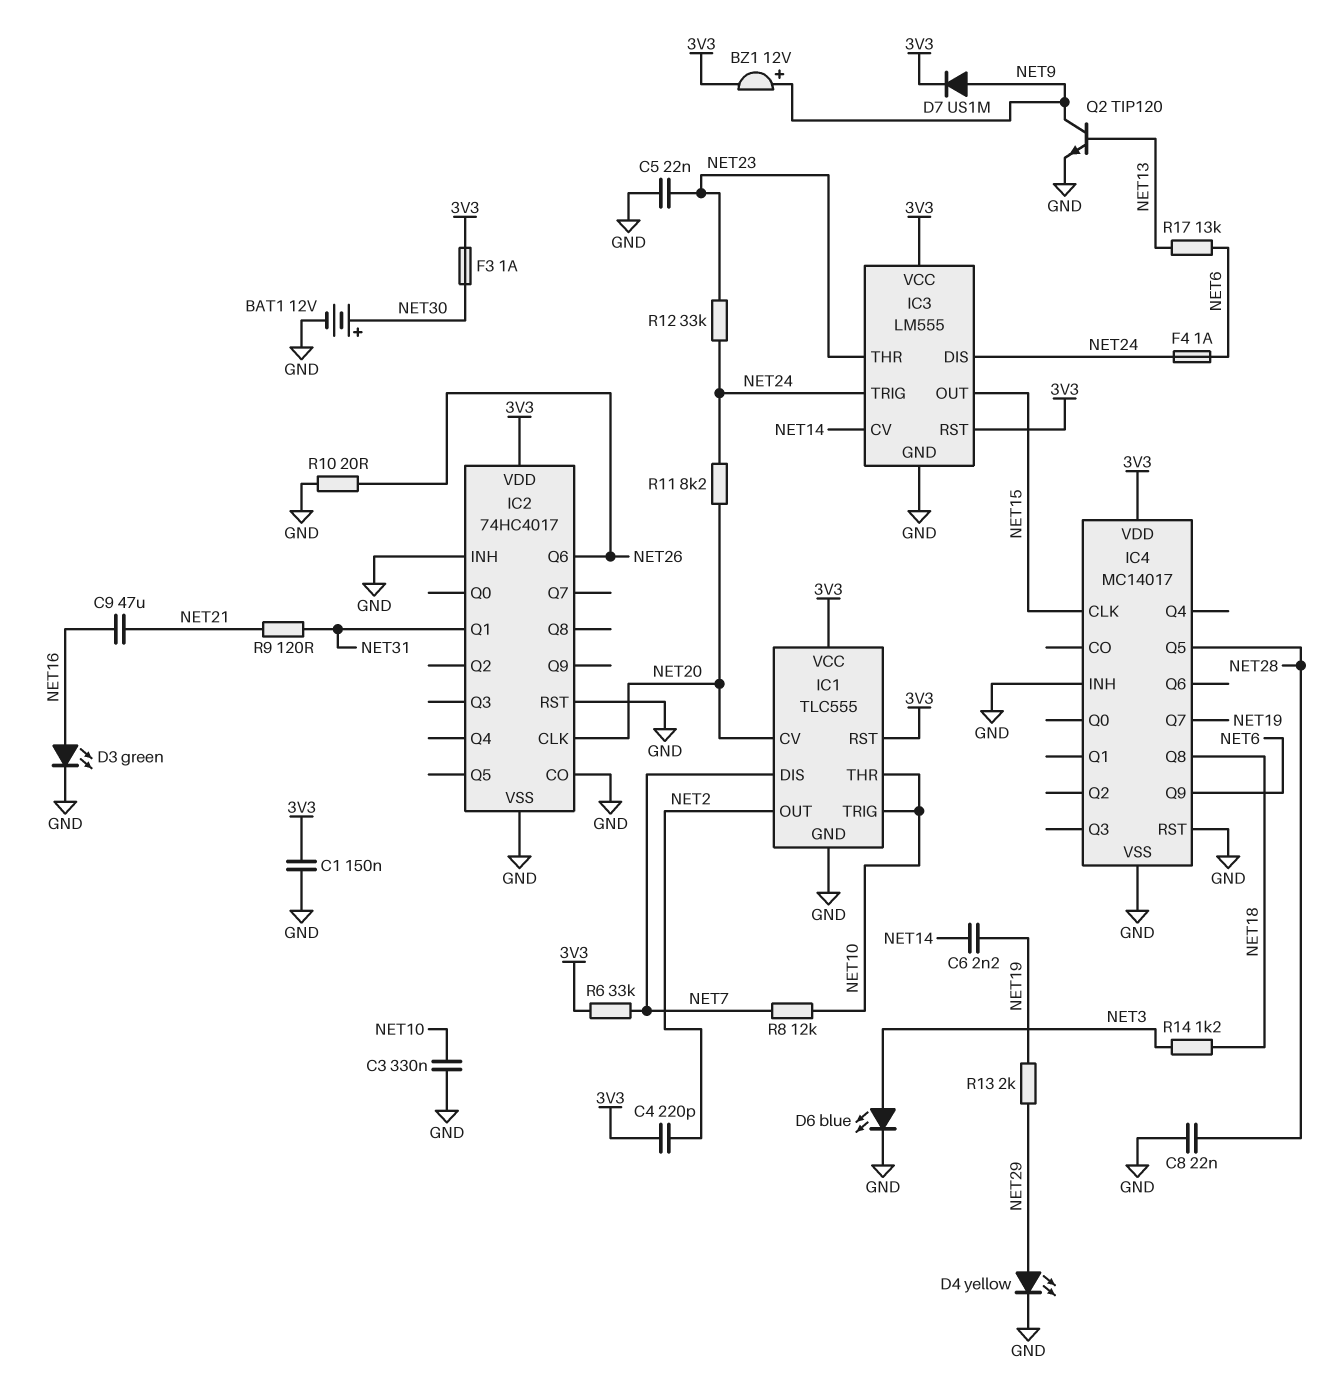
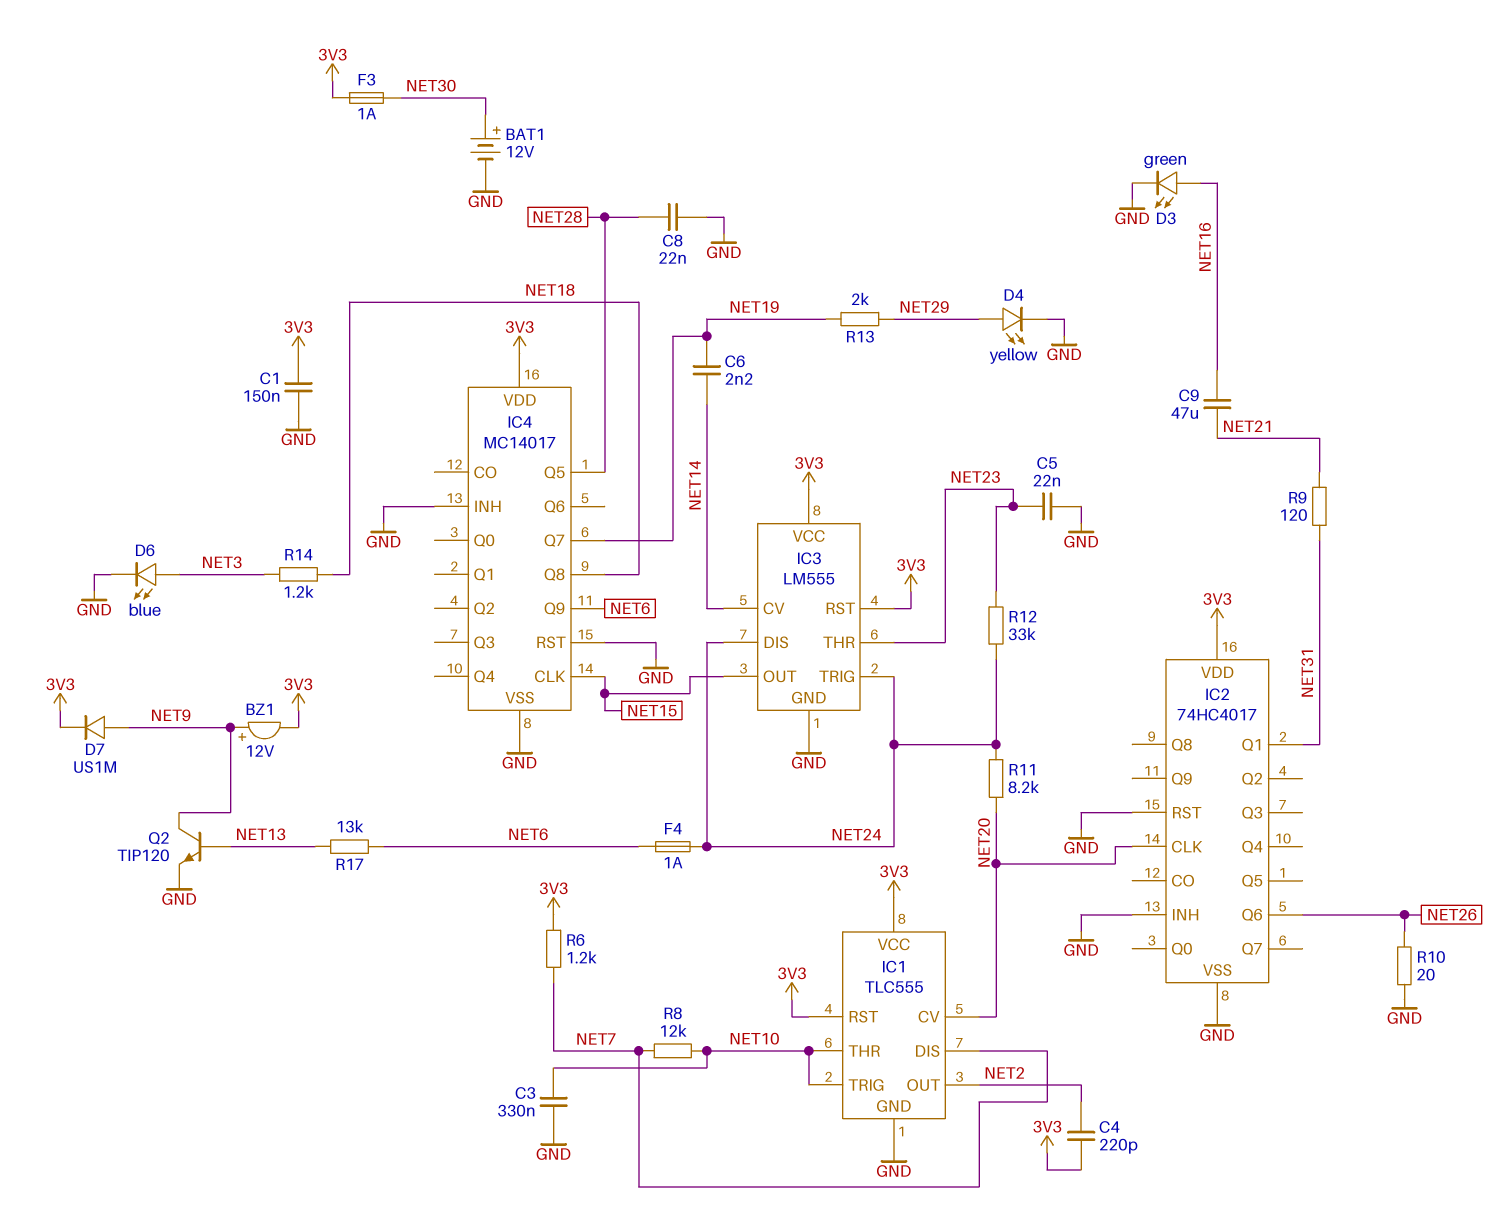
IC2 pin CO: GND -> none
R6: 33k (3V3, NET7) -> 1.2k (3V3, NET7)

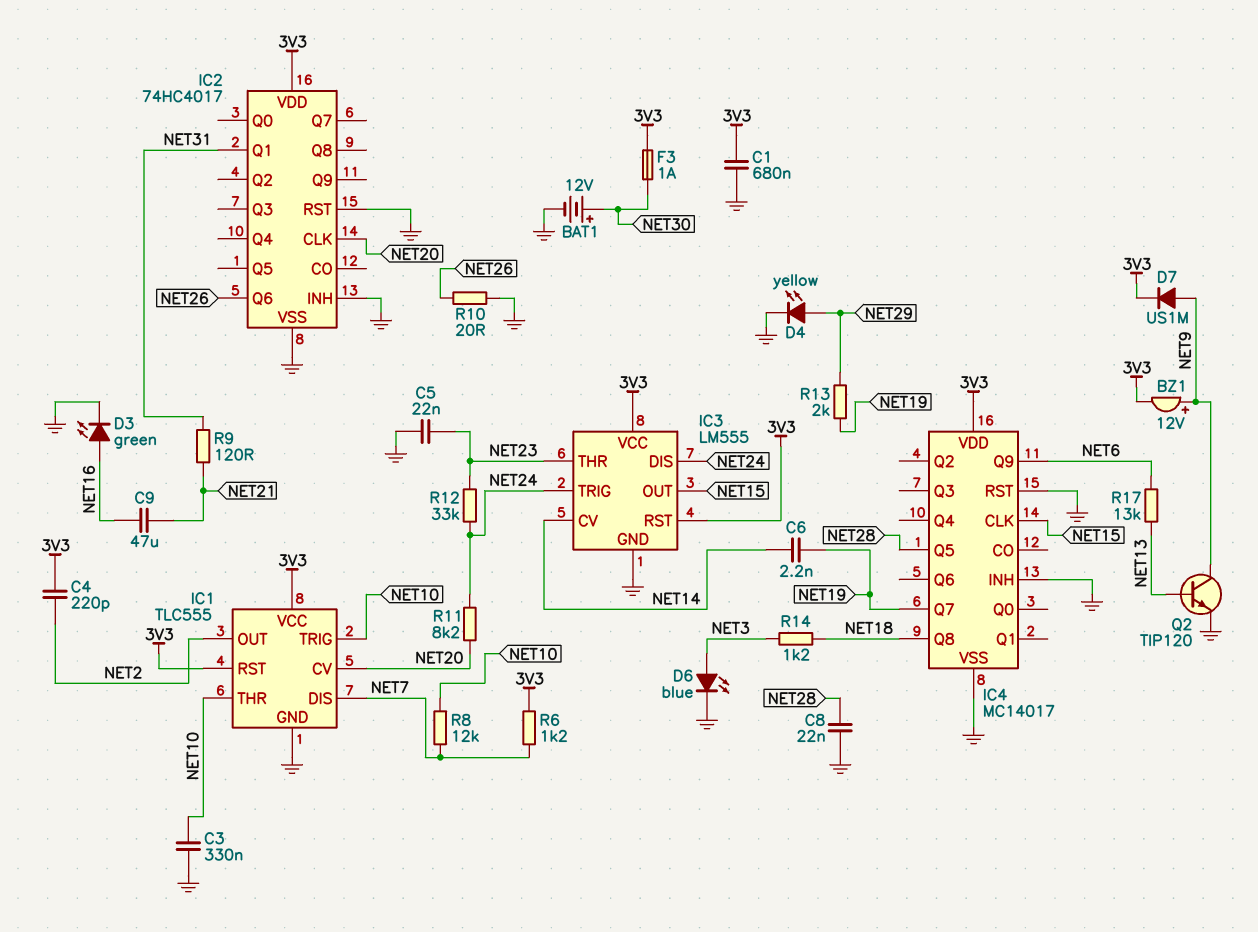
C1: 150nF (3V3, GND) -> 680nF (3V3, GND)
F4: 1A (NET6, NET24) -> none

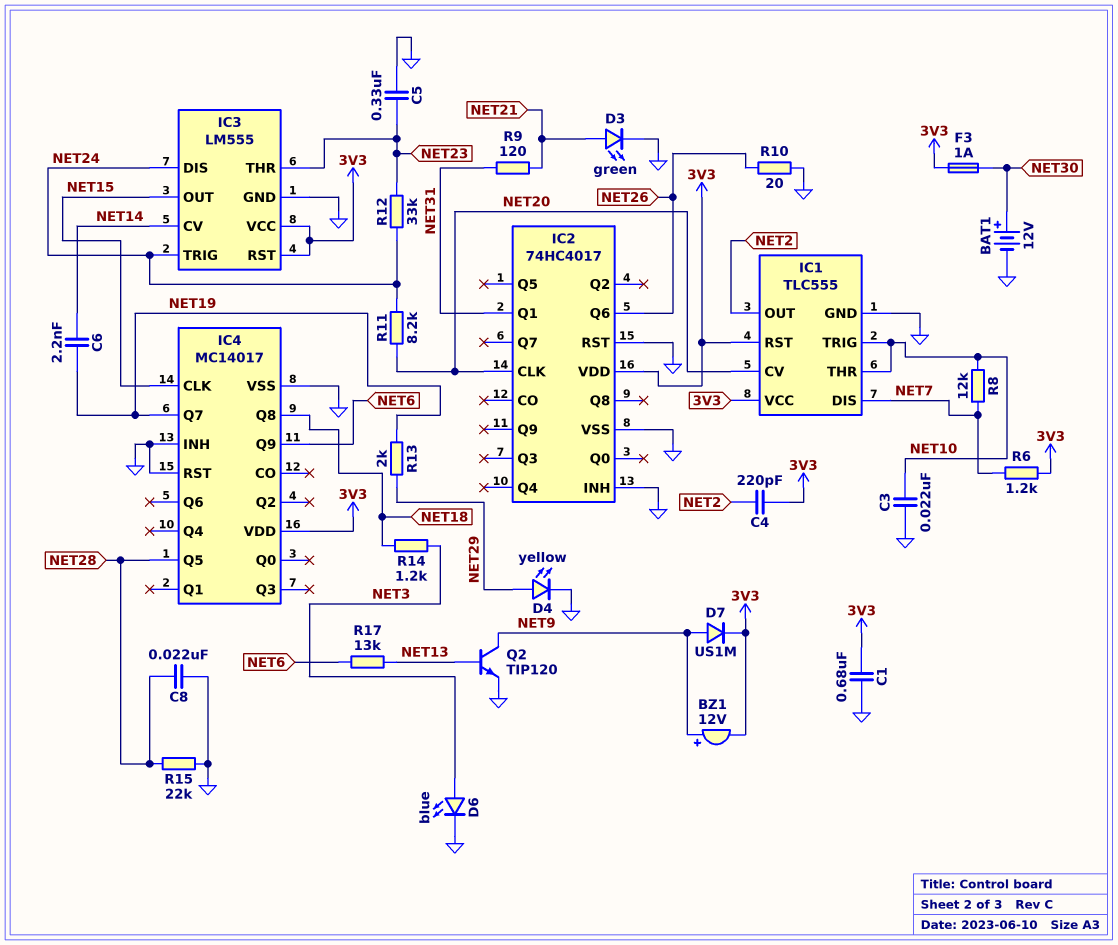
C3: 330nF (GND, NET10) -> 22nF (GND, NET10)
C5: 22nF (GND, NET23) -> 330nF (GND, NET23)
C9: 47uF (NET16, NET21) -> none
D3: LED green (A NET16, K GND) -> LED green (A NET21, K GND)
R15: none -> 22k (GND, NET28)

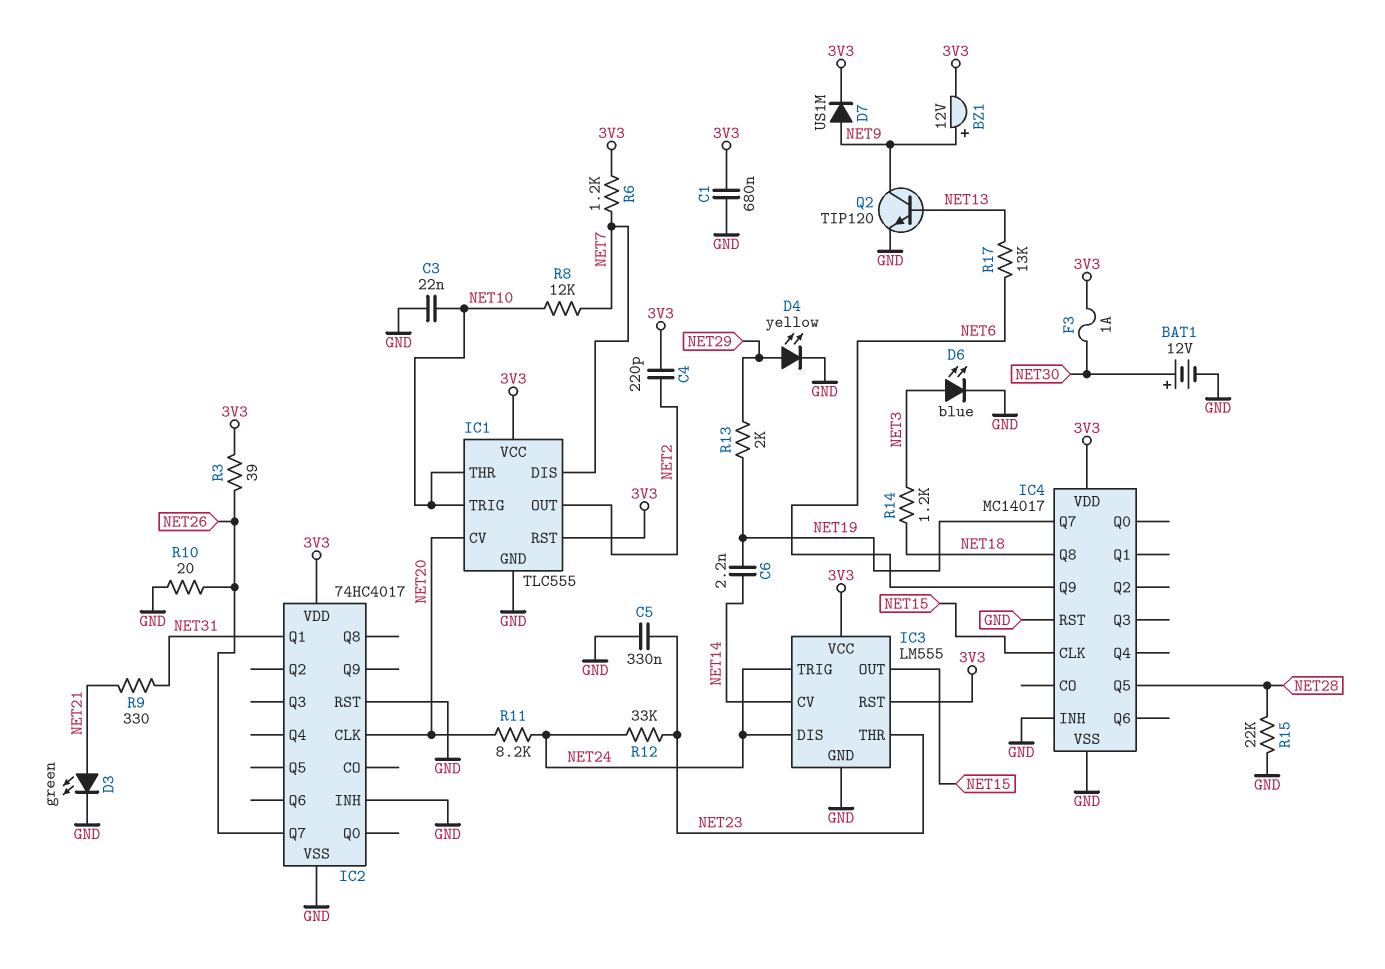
C8: 22nF (GND, NET28) -> none
IC2 pin Q6: NET26 -> none
IC2 pin Q7: none -> NET26
R3: none -> 39 (3V3, NET26)
R9: 120 (NET21, NET31) -> 330 (NET21, NET31)

